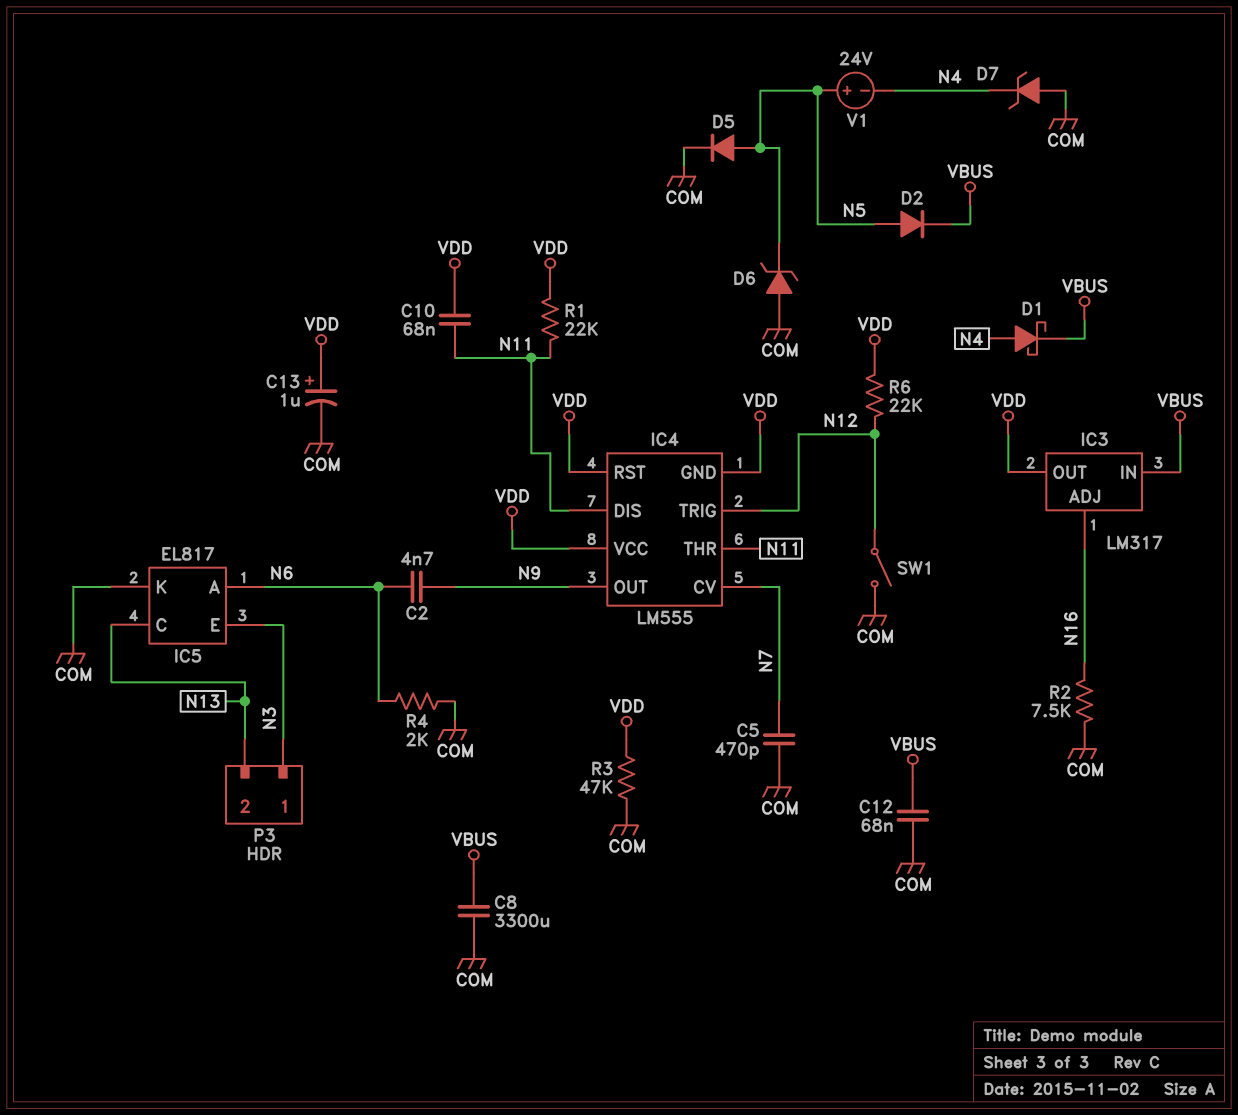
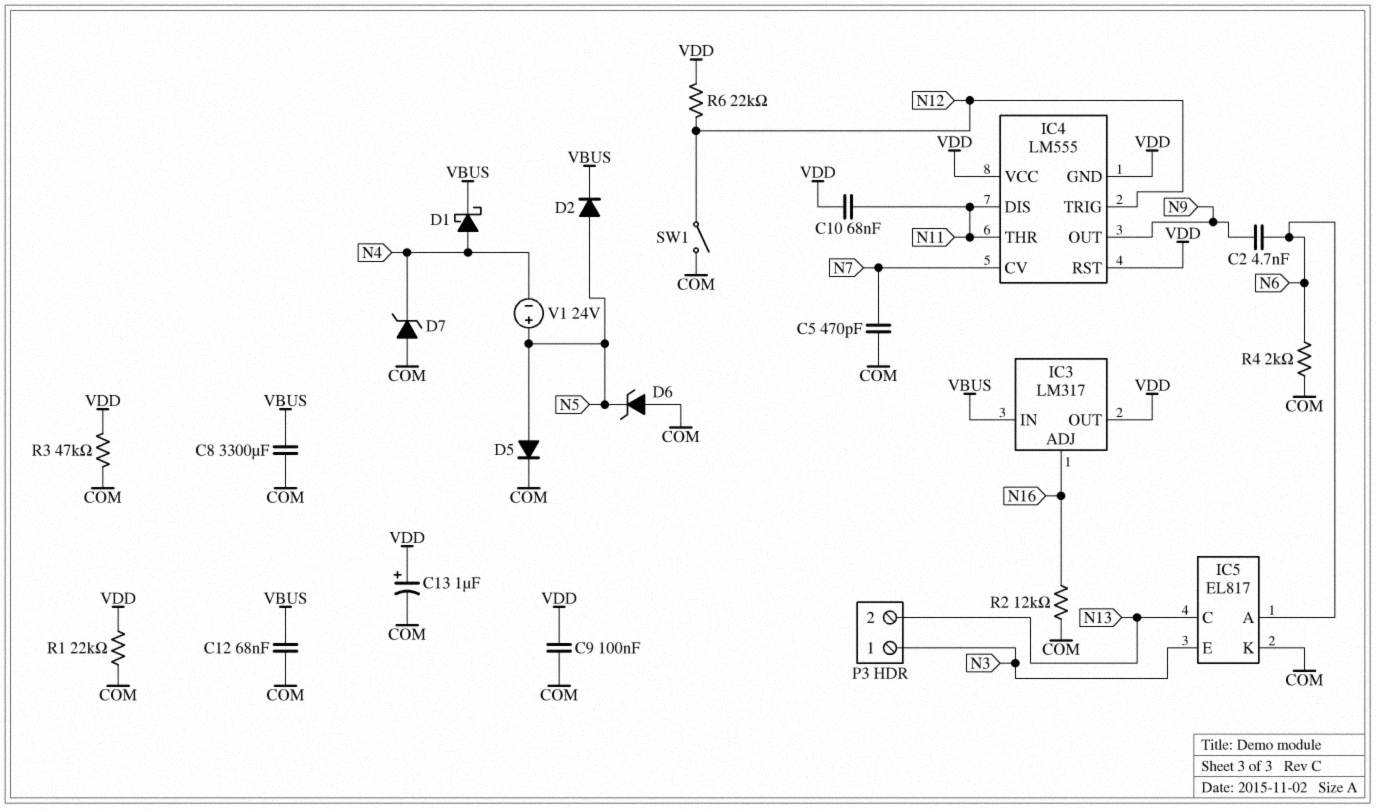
C9: none -> 100nF (COM, VDD)
R1: 22k (N11, VDD) -> 22k (COM, VDD)
R2: 7.5k (COM, N16) -> 12k (COM, N16)

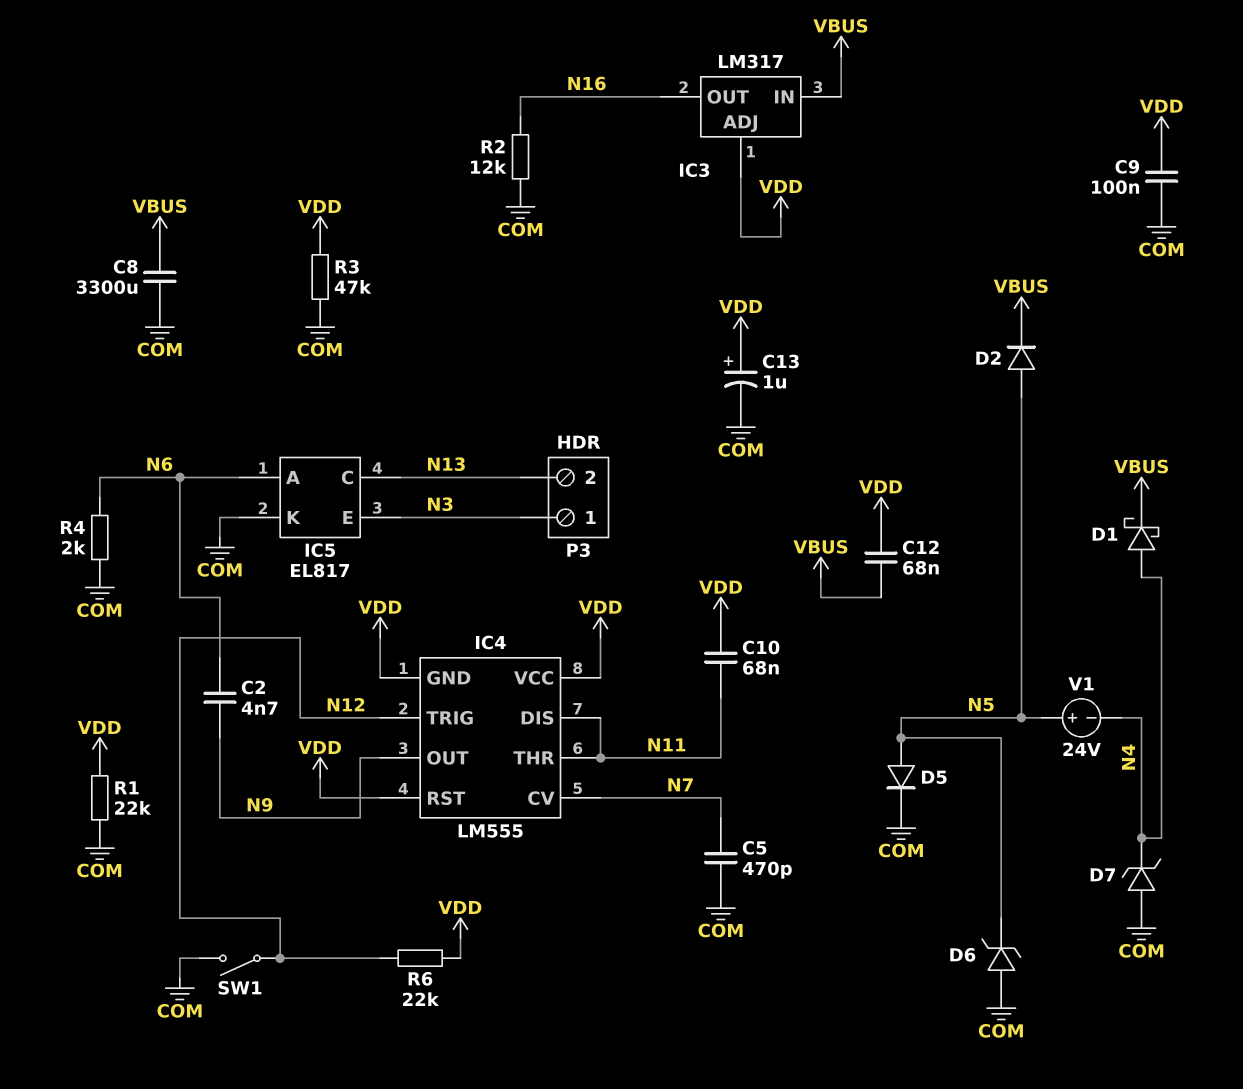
C12: 68nF (COM, VBUS) -> 68nF (VBUS, VDD)
IC3 pin ADJ: N16 -> VDD
IC3 pin OUT: VDD -> N16

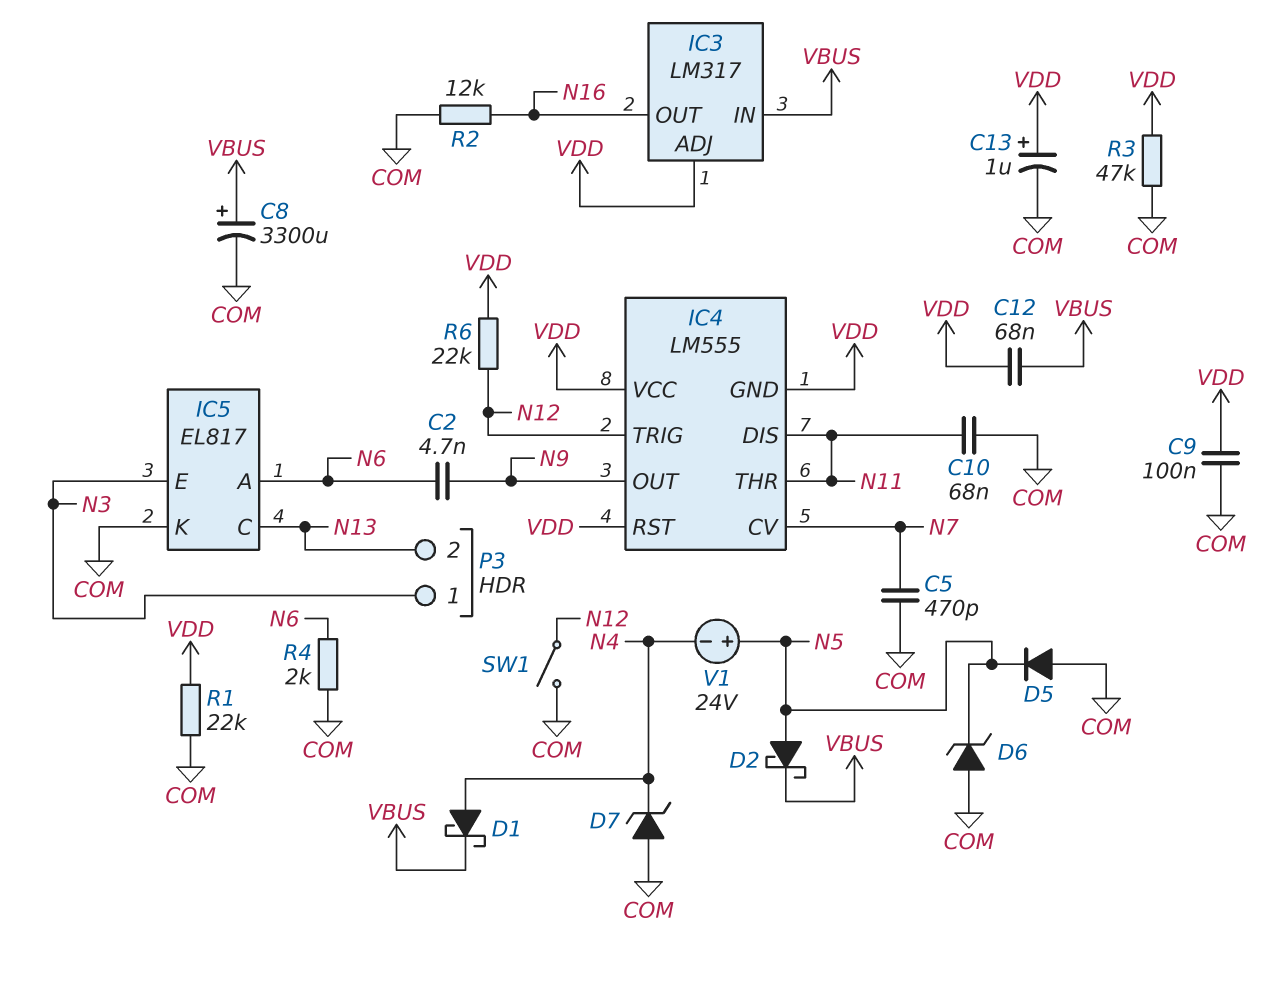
C8: 3300uF (COM, VBUS) -> 3300uF (plus VBUS, minus COM)
C10: 68nF (N11, VDD) -> 68nF (COM, N11)
D2: diode (A N5, K VBUS) -> schottky (A N5, K VBUS)
D5: diode (A N5, K COM) -> diode (A COM, K N5)

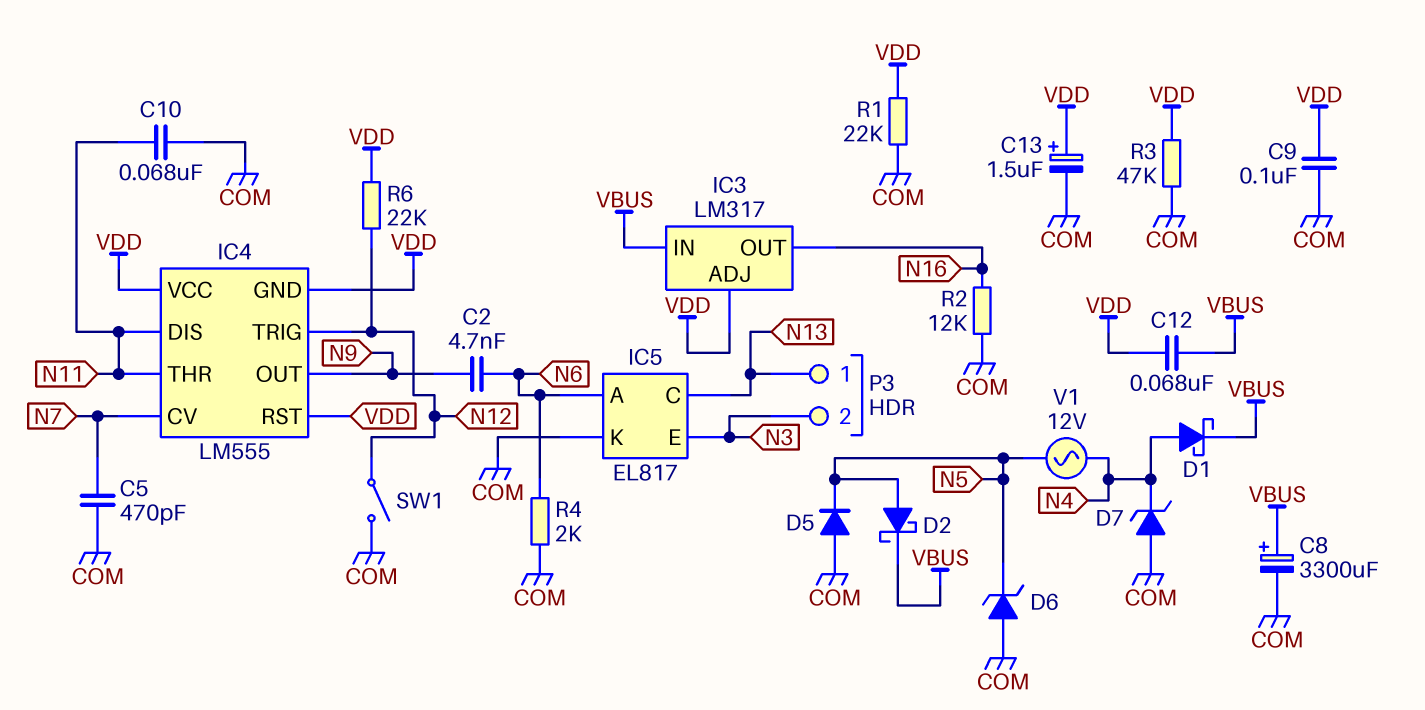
C13: 1uF (plus VDD, minus COM) -> 1.5uF (plus VDD, minus COM)
P3 pin 1: N3 -> N13
P3 pin 2: N13 -> N3
V1: 24V (plus N5, minus N4) -> AC 12V (N4, N5)

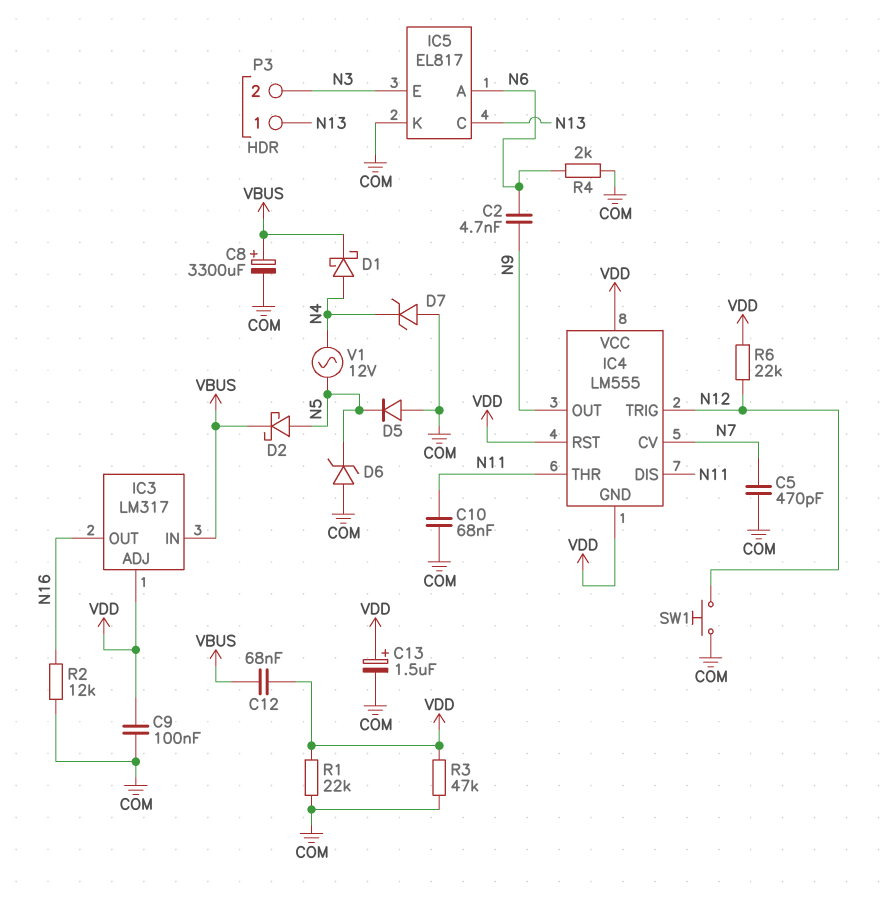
SW1: switch (COM, N12) -> button (COM, N12)

